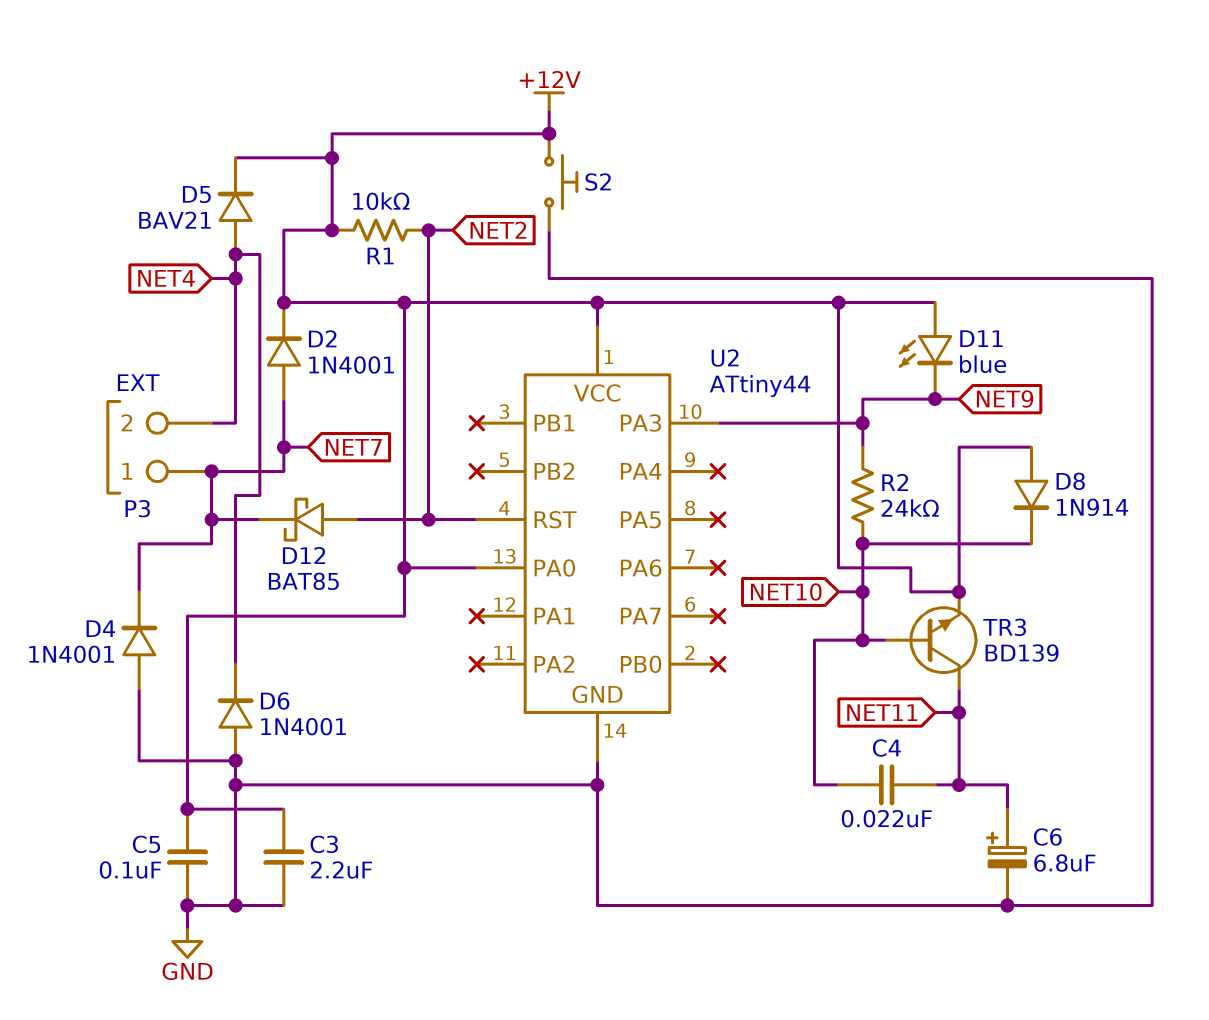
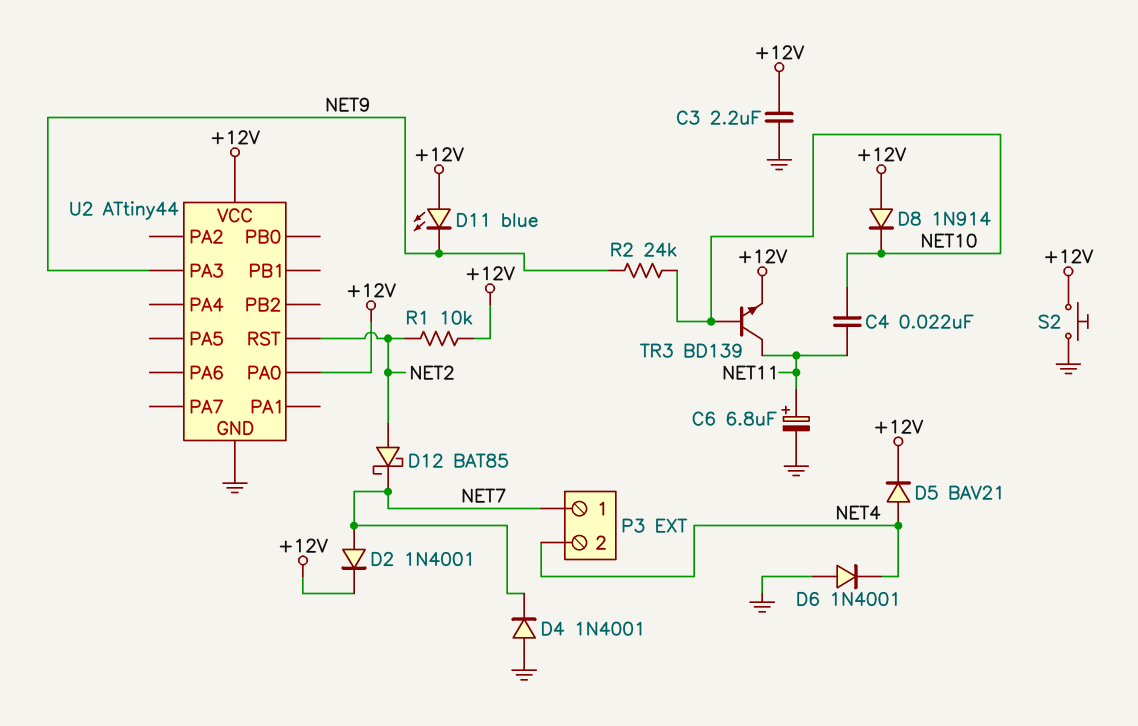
C5: 100nF (+12V, GND) -> none

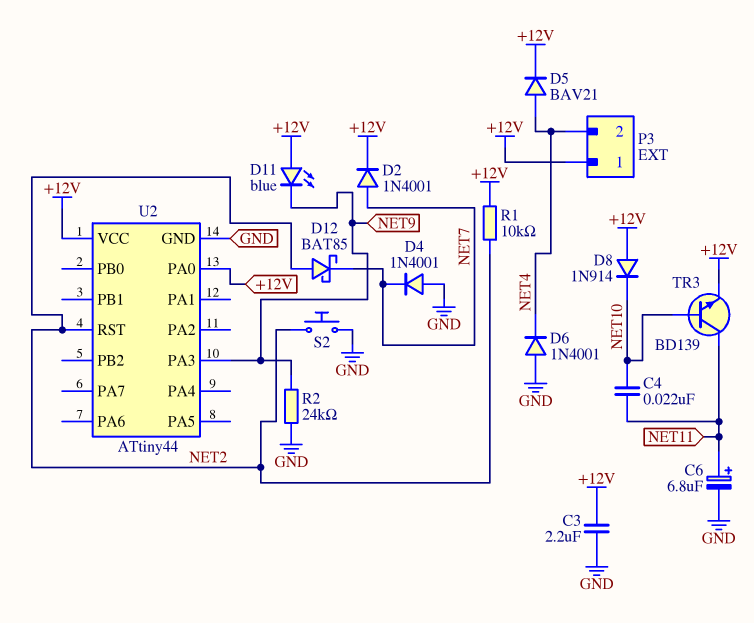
P3 pin 1: NET7 -> +12V
R2: 24k (NET9, NET10) -> 24k (GND, NET9)
S2: button (+12V, GND) -> button (GND, NET2)

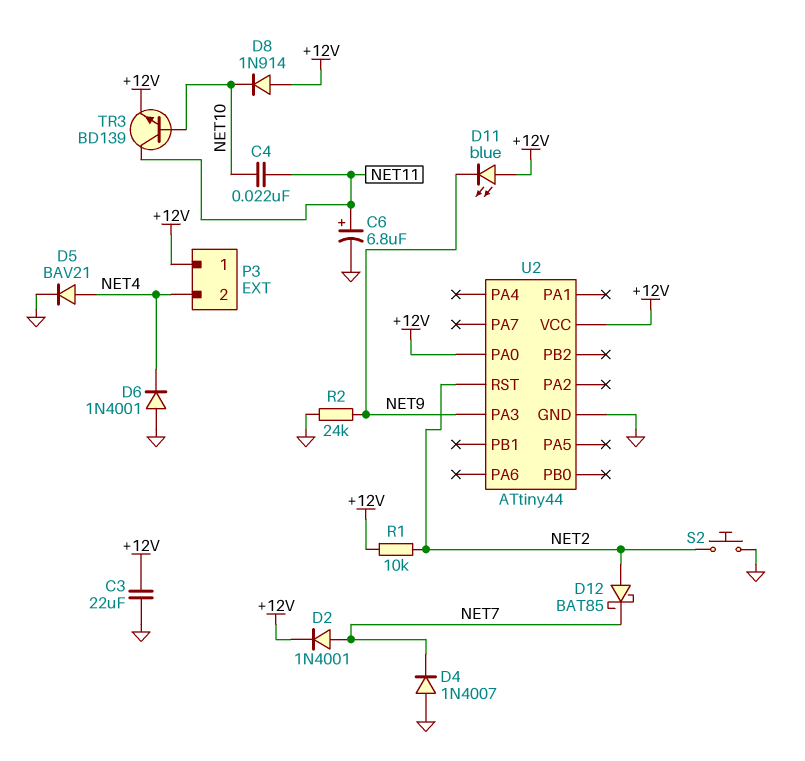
C3: 2.2uF (+12V, GND) -> 22uF (+12V, GND)
D4: diode 1N4001 (A GND, K NET7) -> diode 1N4007 (A GND, K NET7)
D5: diode BAV21 (A NET4, K +12V) -> diode BAV21 (A NET4, K GND)

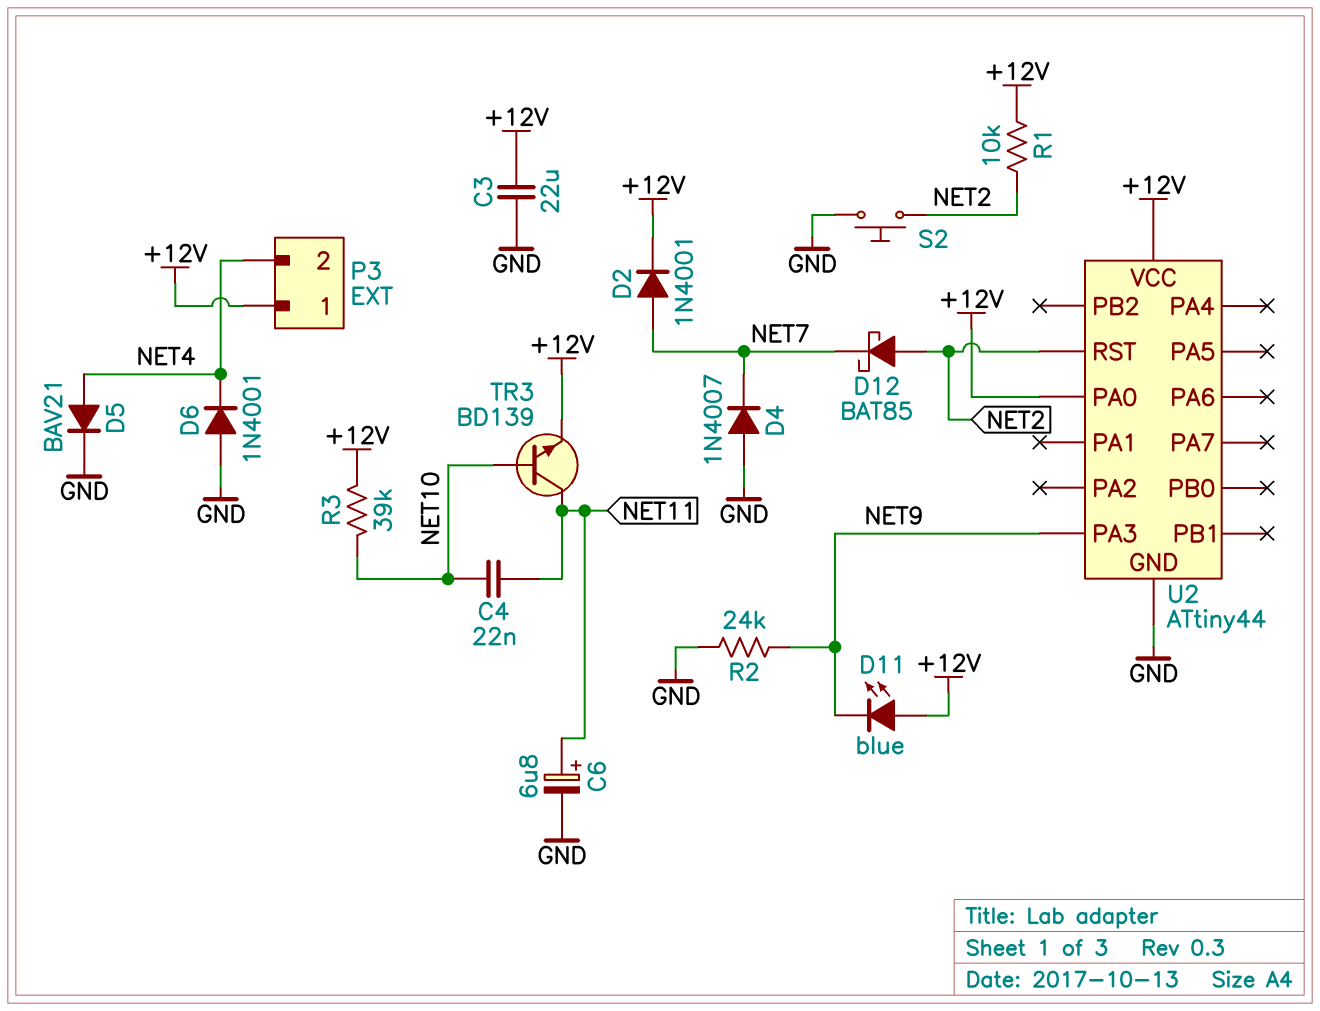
D8: diode 1N914 (A +12V, K NET10) -> none
R3: none -> 39k (+12V, NET10)

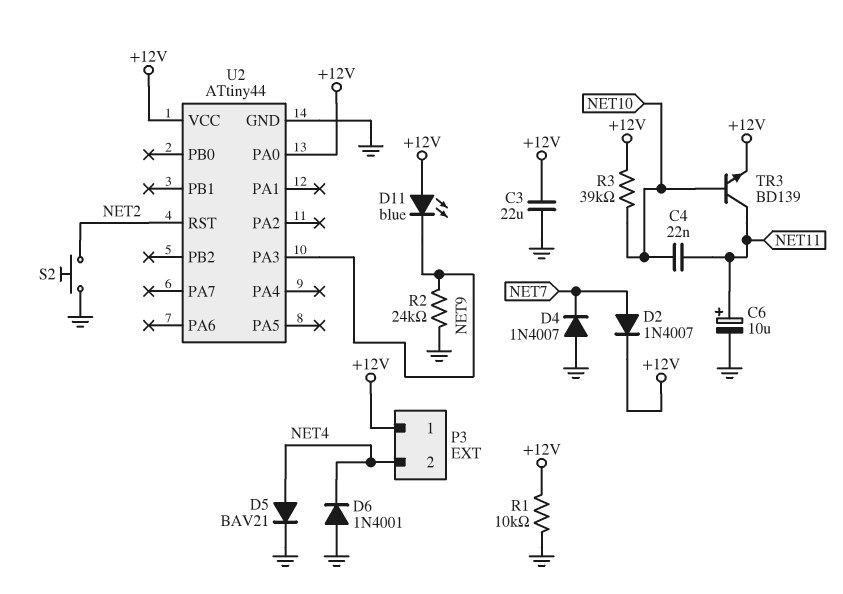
C6: 6.8uF (plus NET11, minus GND) -> 10uF (plus NET11, minus GND)
D2: diode 1N4001 (A NET7, K +12V) -> diode 1N4007 (A NET7, K +12V)
D12: schottky BAT85 (A NET2, K NET7) -> none
R1: 10k (+12V, NET2) -> 10k (+12V, GND)

